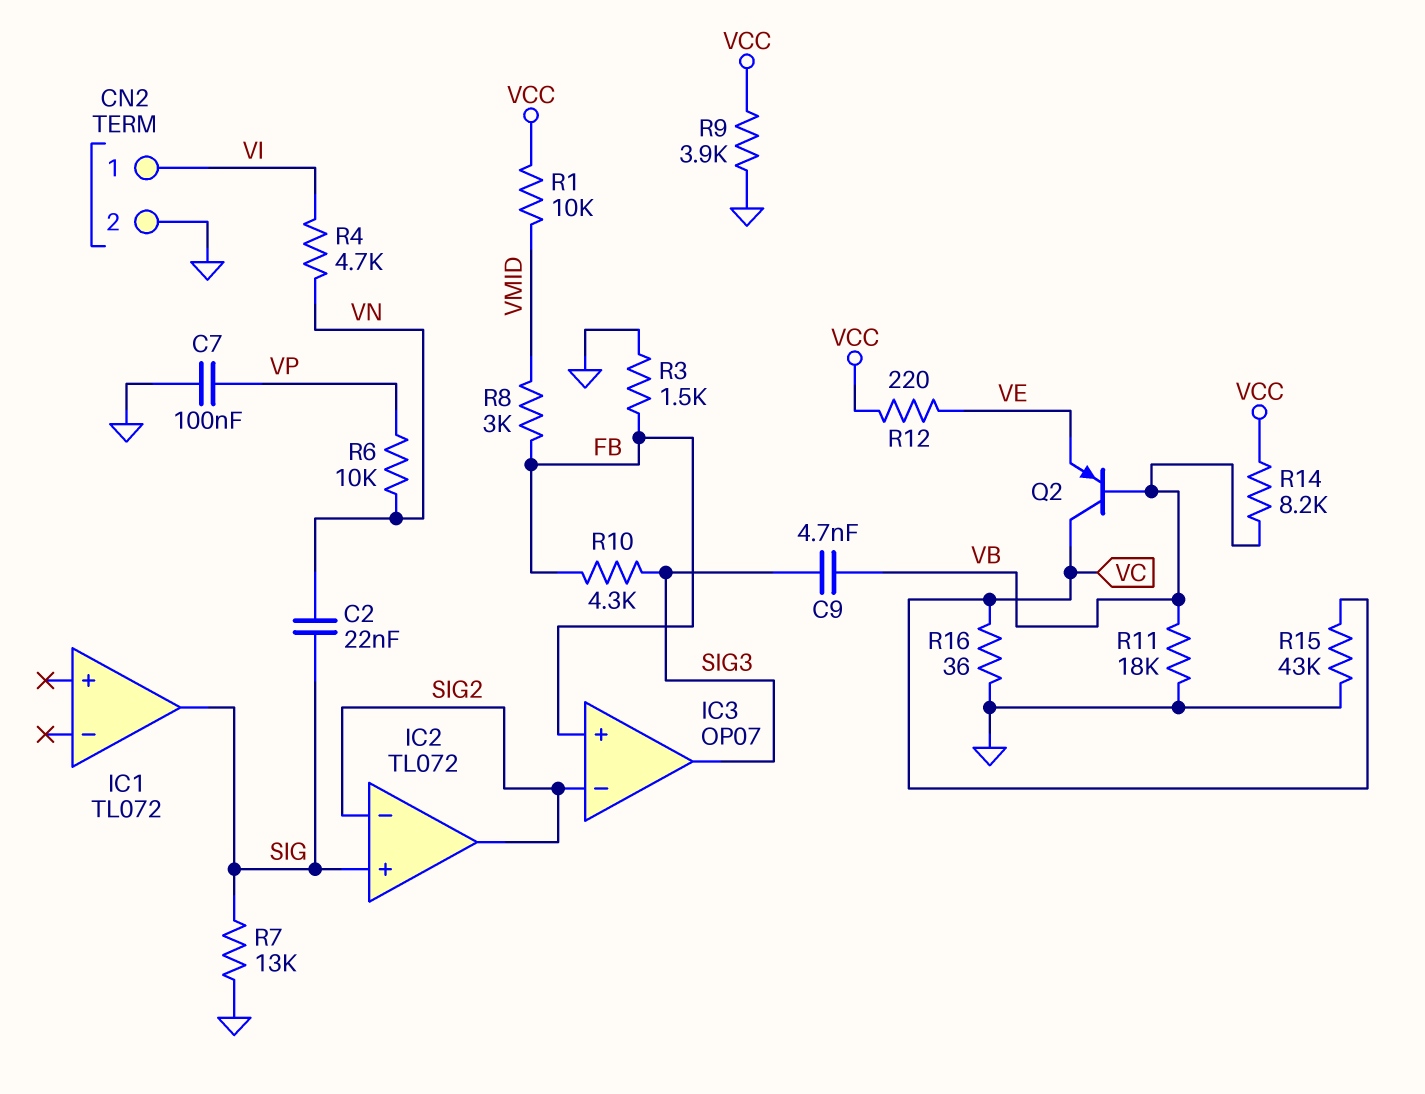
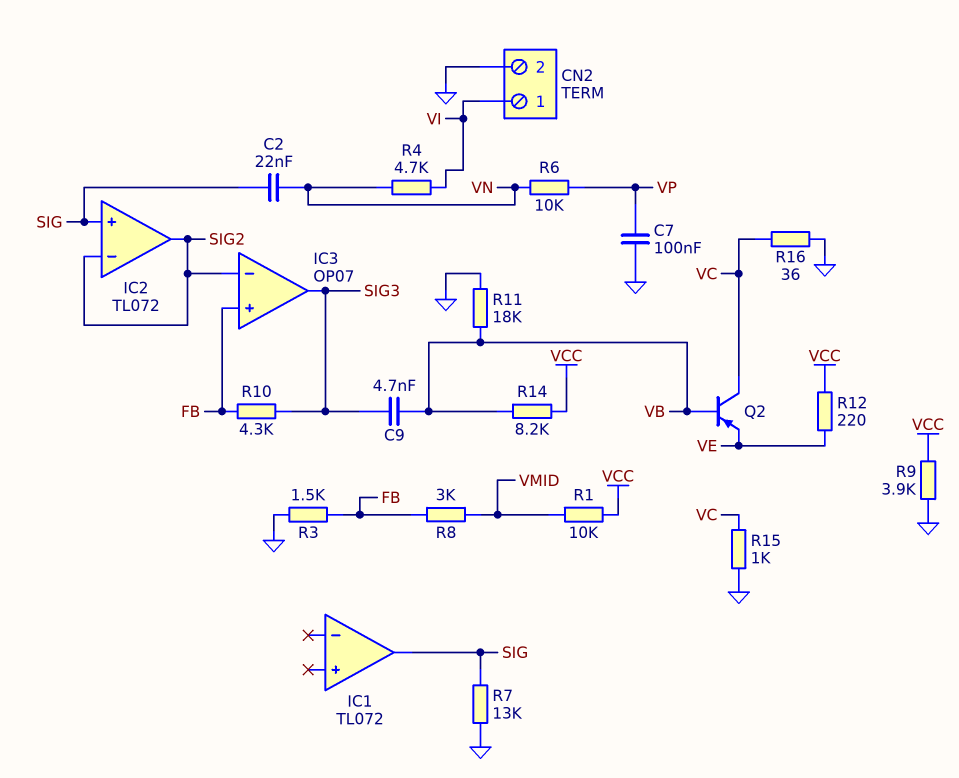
R15: 43k (GND, VC) -> 1k (GND, VC)

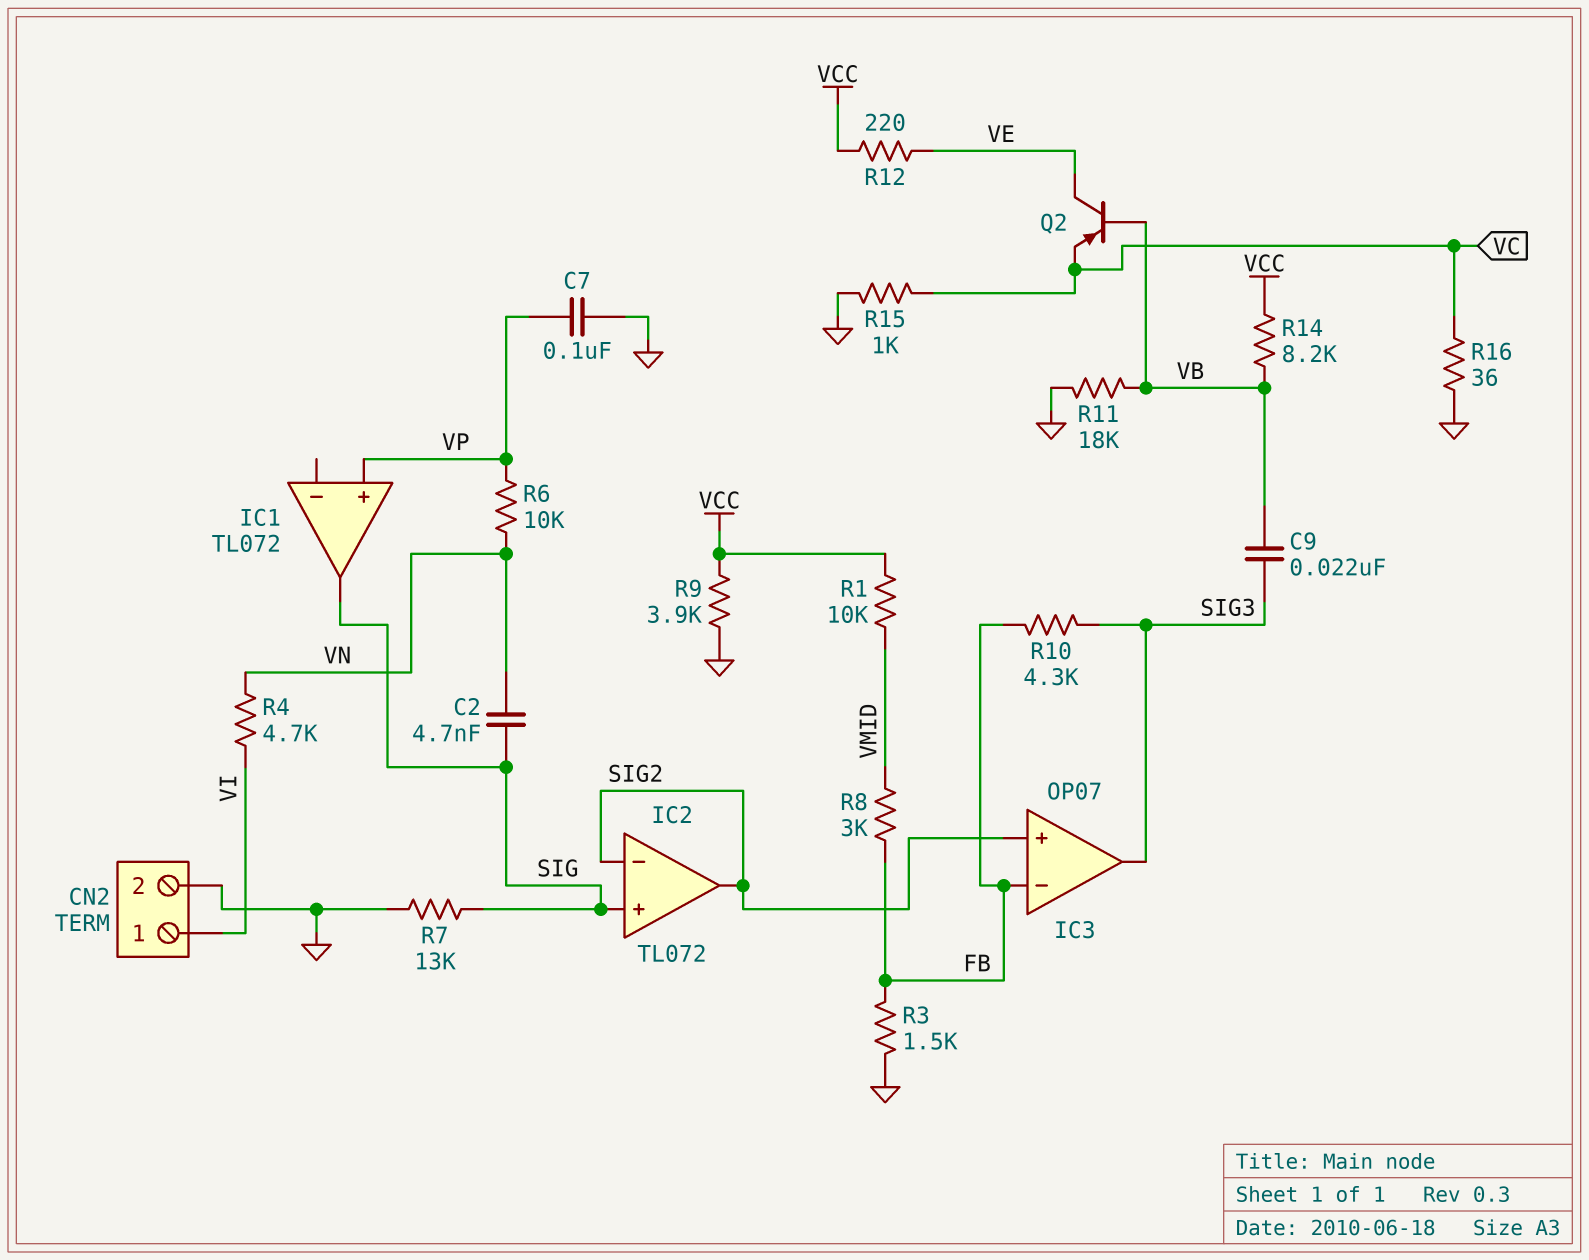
C2: 22nF (SIG, VN) -> 4.7nF (SIG, VN)
C9: 4.7nF (SIG3, VB) -> 22nF (SIG3, VB)
IC1 pin in+: none -> VP
IC3 pin in+: FB -> SIG2
IC3 pin in-: SIG2 -> FB
Q2: PNP (B VB, C VC, E VE) -> PNP (B VB, C VE, E VC)

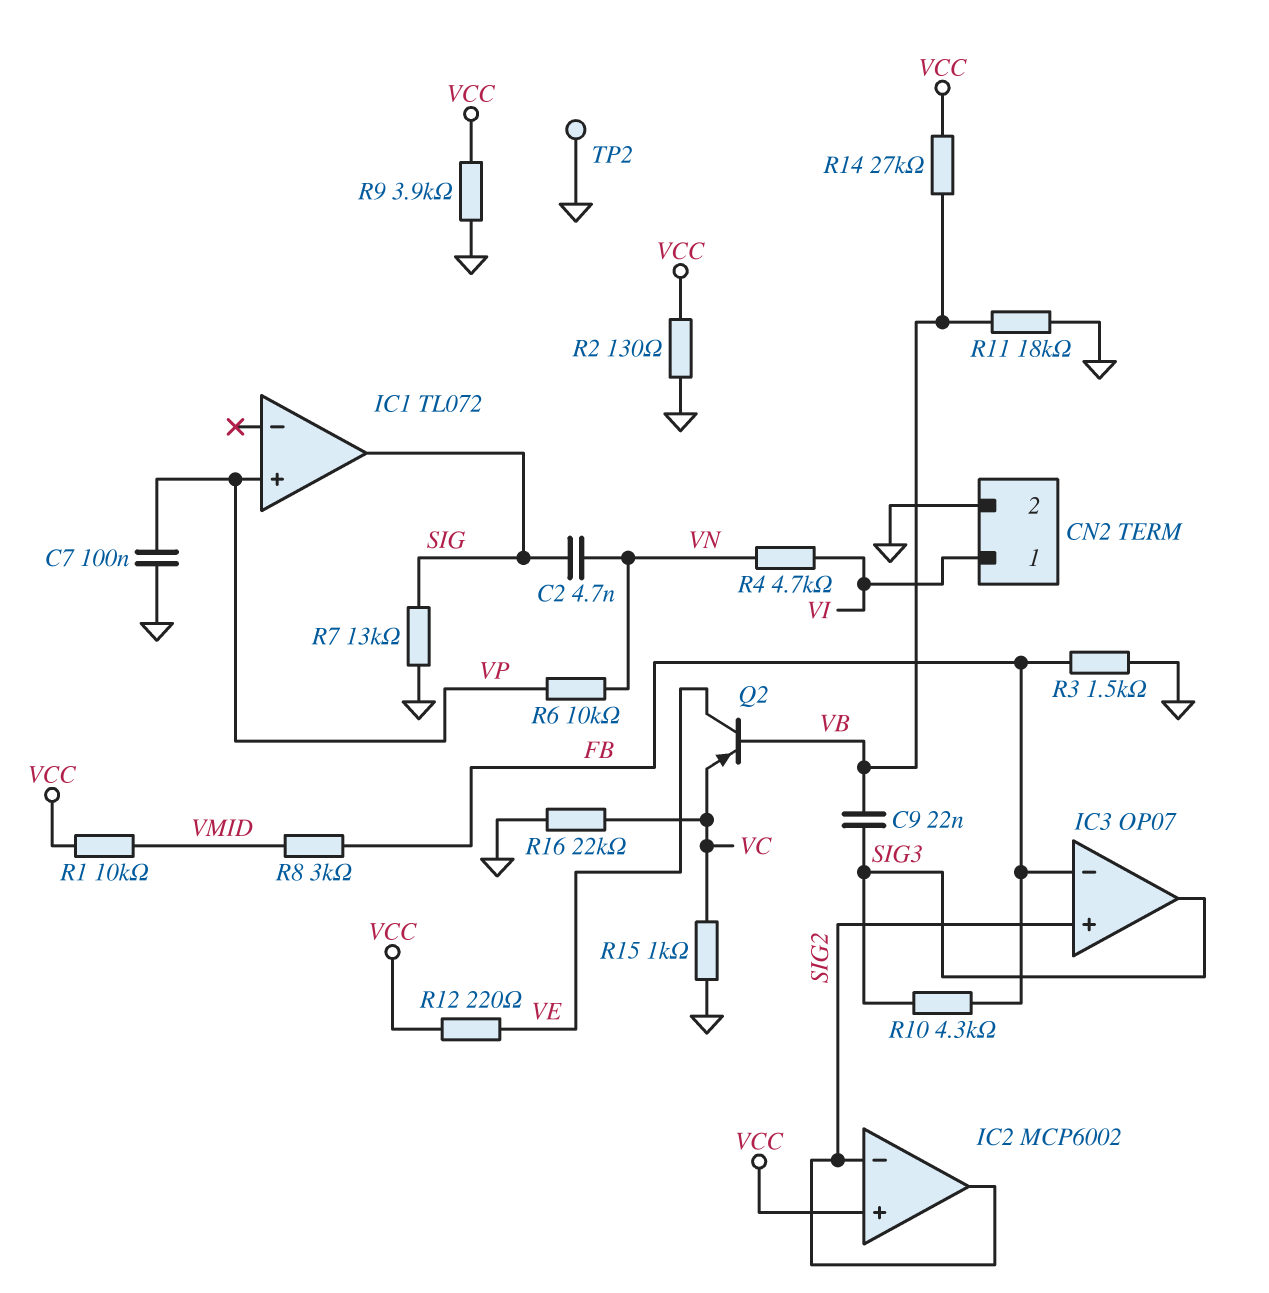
IC2: TL072 -> MCP6002
IC2 pin in+: SIG -> VCC
R2: none -> 130 (GND, VCC)
R14: 8.2k (VB, VCC) -> 27k (VB, VCC)
R16: 36 (GND, VC) -> 22k (GND, VC)
TP2: none -> test point (GND)

